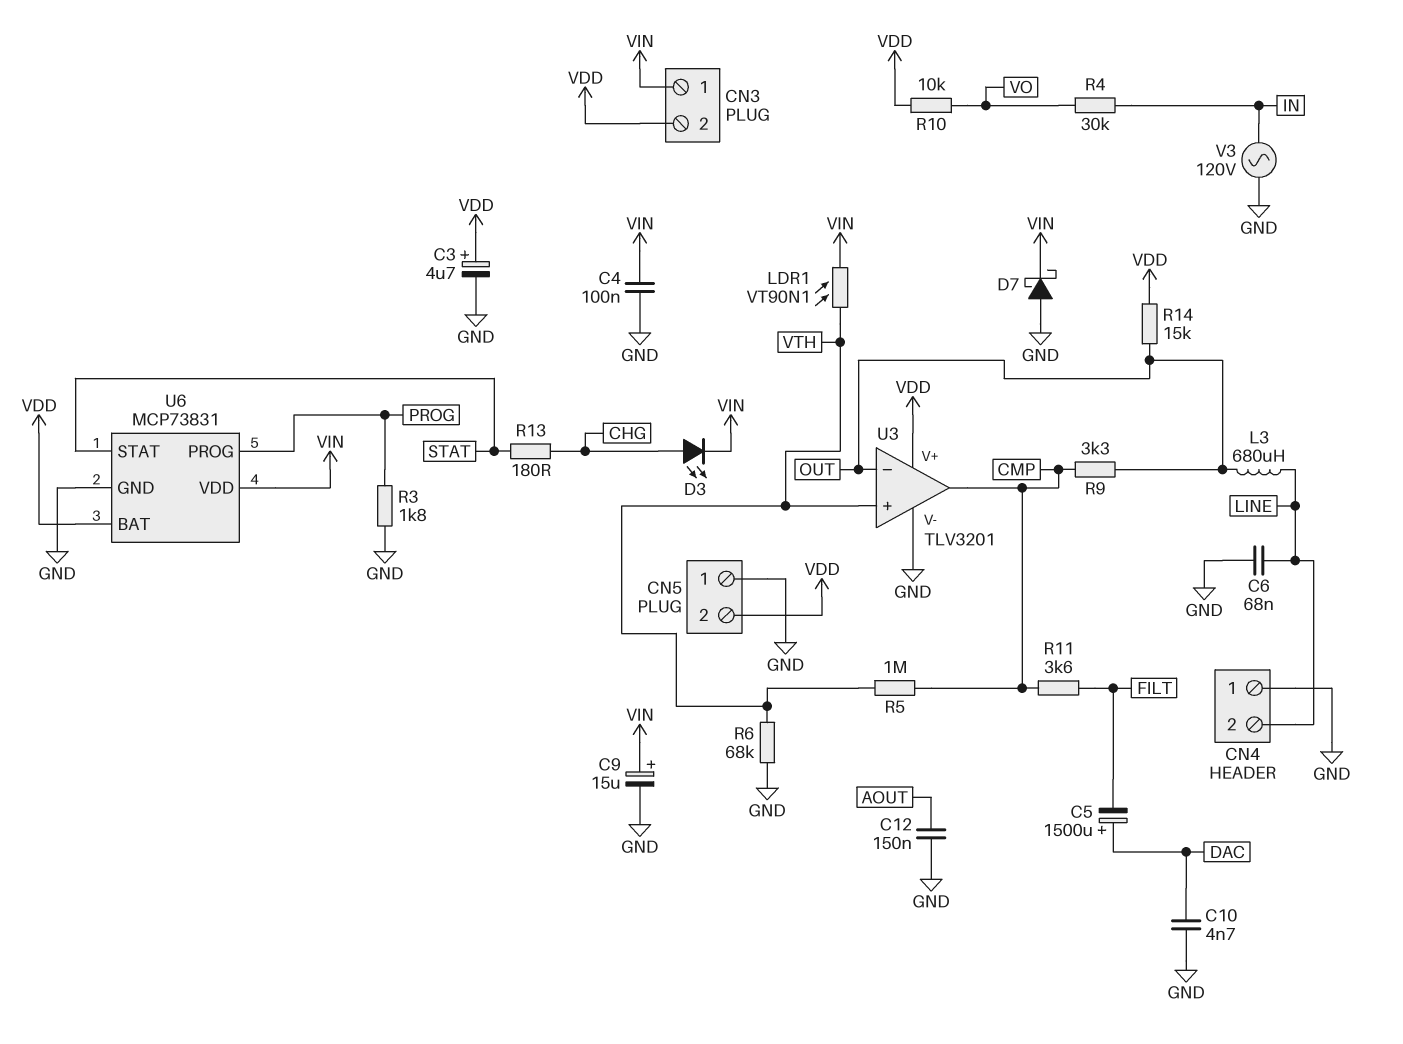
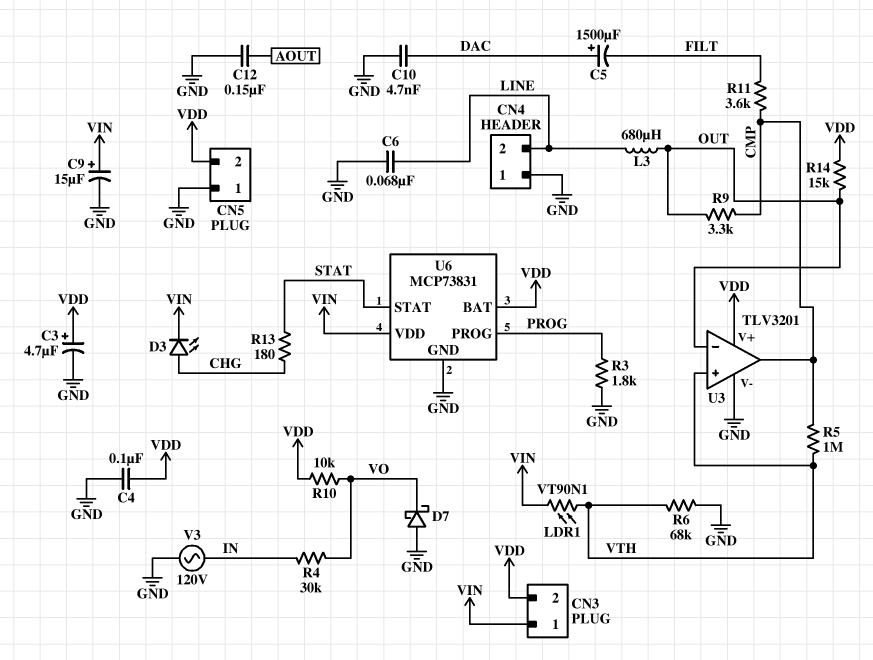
C4: 100nF (GND, VIN) -> 100nF (GND, VDD)
D7: schottky (A GND, K VIN) -> schottky (A GND, K VO)

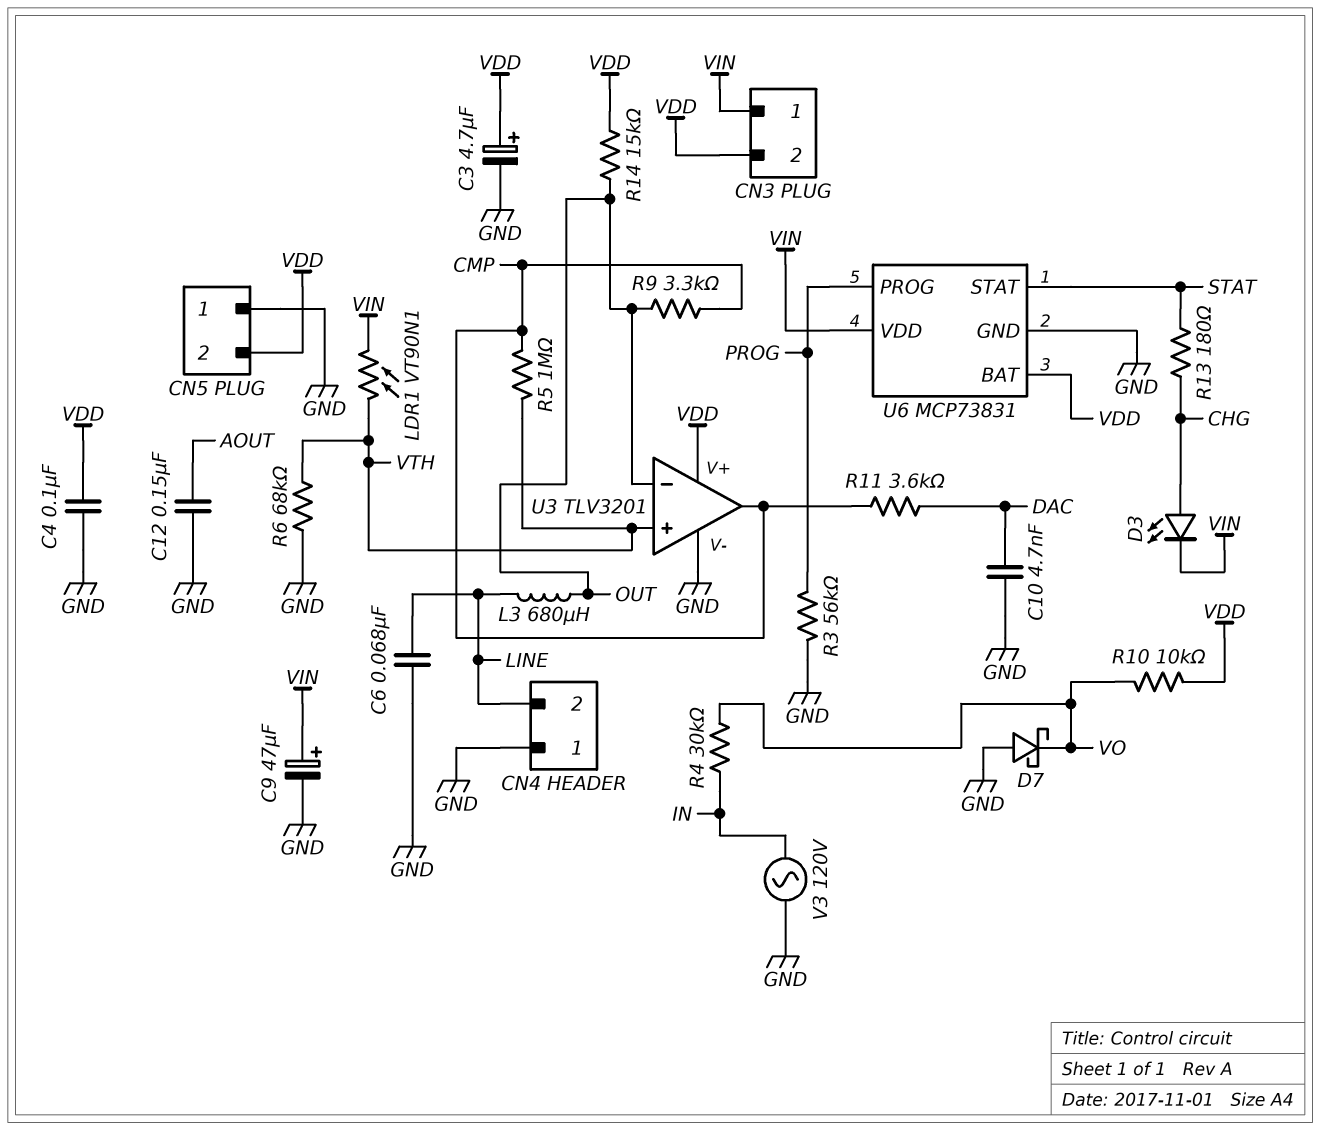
C5: 1500uF (plus DAC, minus FILT) -> none
C9: 15uF (plus VIN, minus GND) -> 47uF (plus VIN, minus GND)
R3: 1.8k (GND, PROG) -> 56k (GND, PROG)
R11: 3.6k (CMP, FILT) -> 3.6k (CMP, DAC)

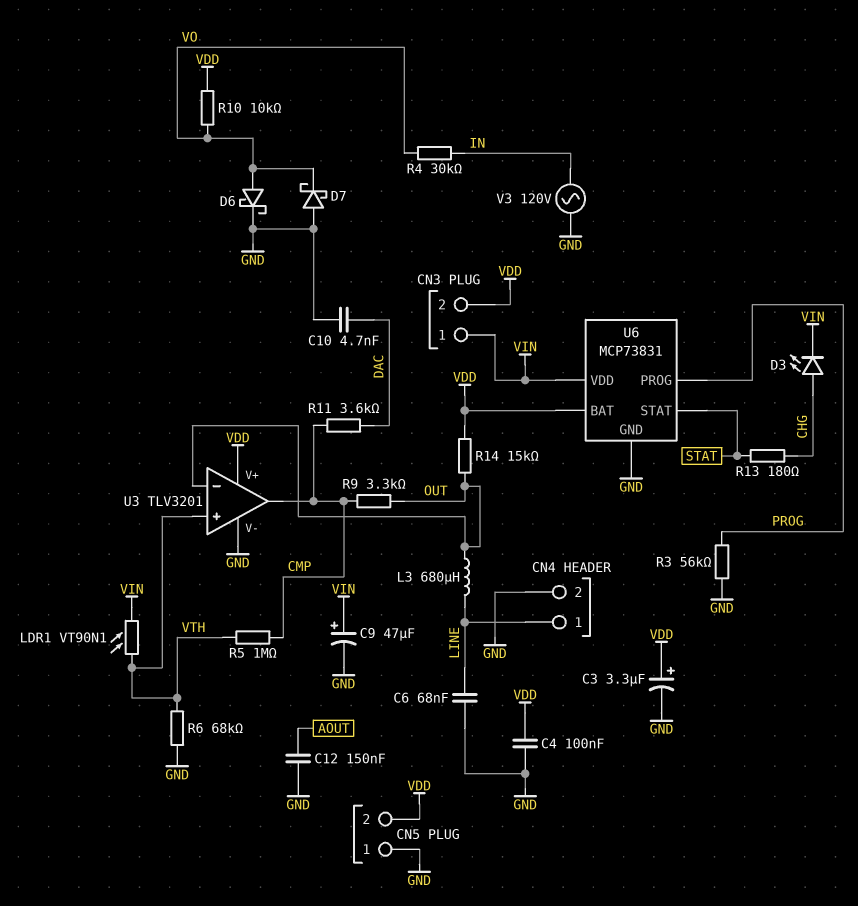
C3: 4.7uF (plus VDD, minus GND) -> 3.3uF (plus VDD, minus GND)
CN4 pin 1: GND -> LINE
CN4 pin 2: LINE -> GND
D6: none -> schottky (A VO, K GND)

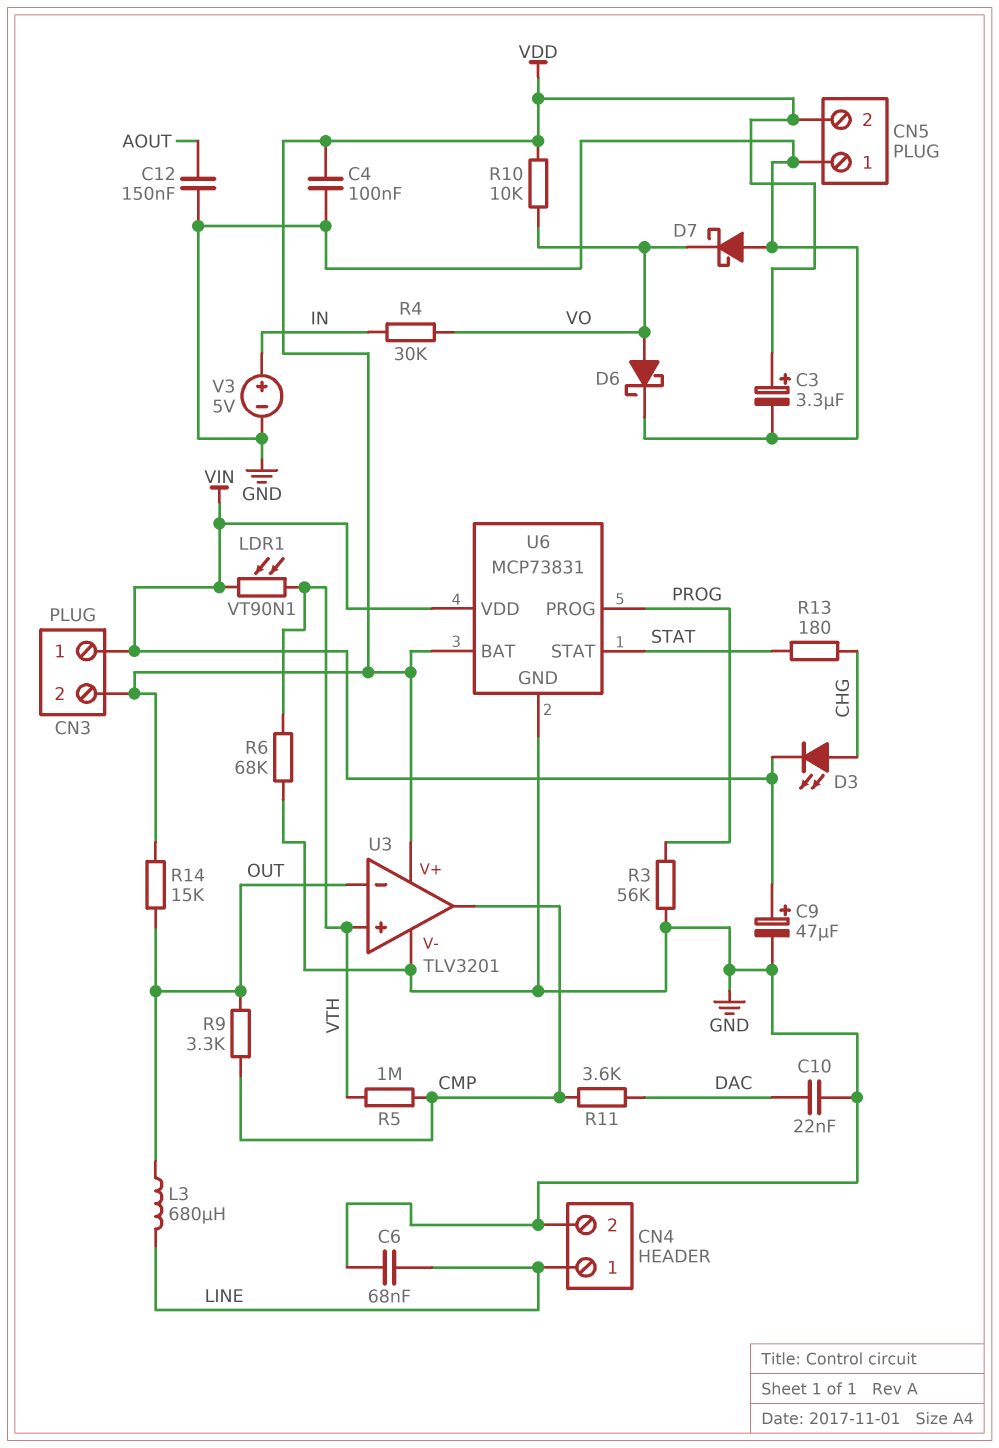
C10: 4.7nF (DAC, GND) -> 22nF (DAC, GND)
V3: AC 120V (GND, IN) -> 5V (plus IN, minus GND)

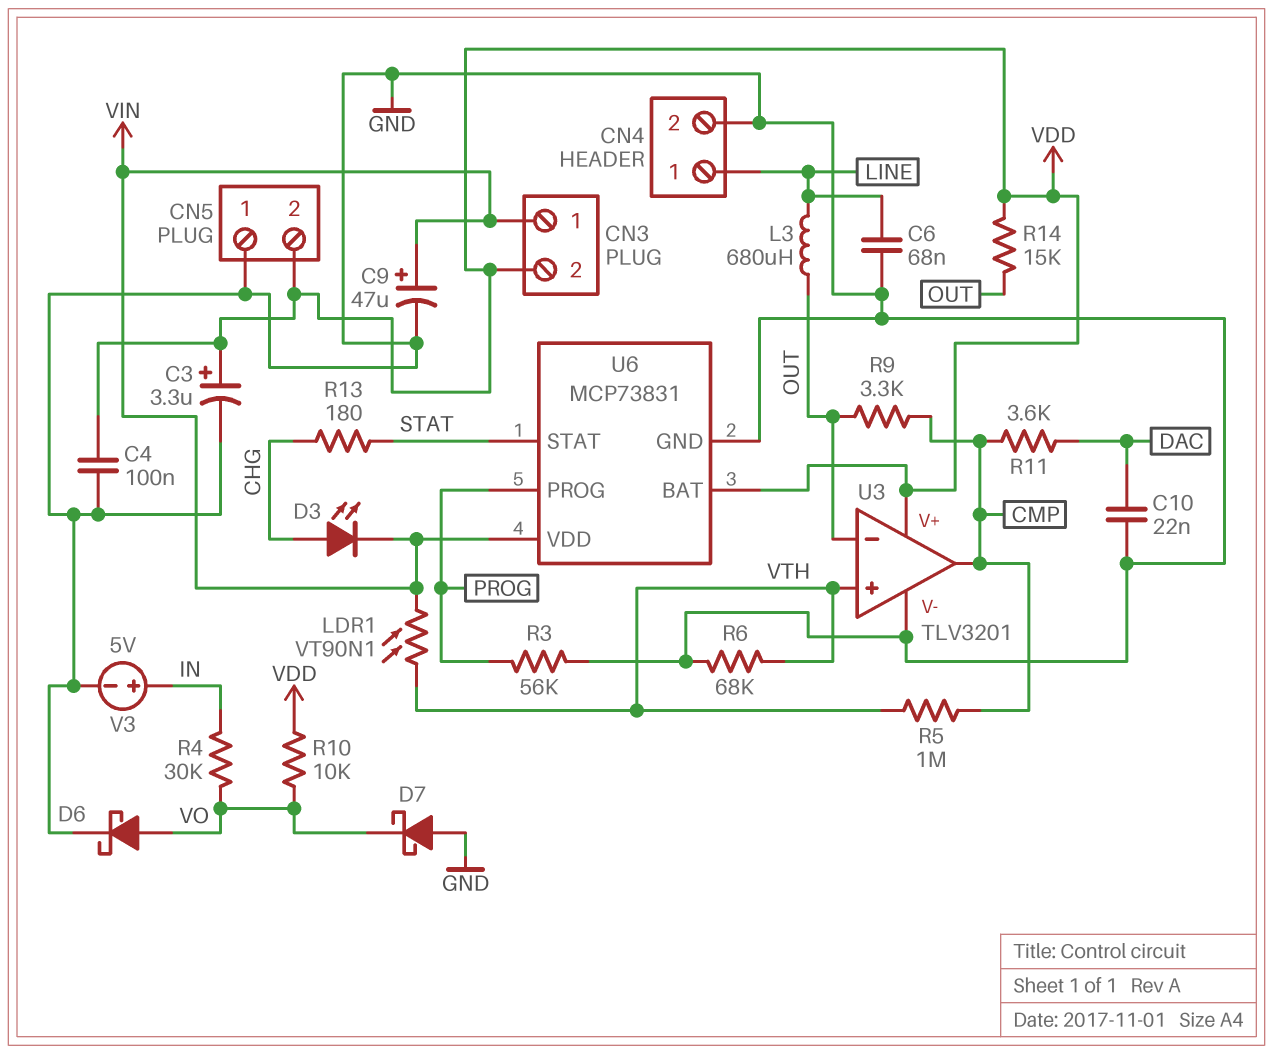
C12: 150nF (AOUT, GND) -> none

